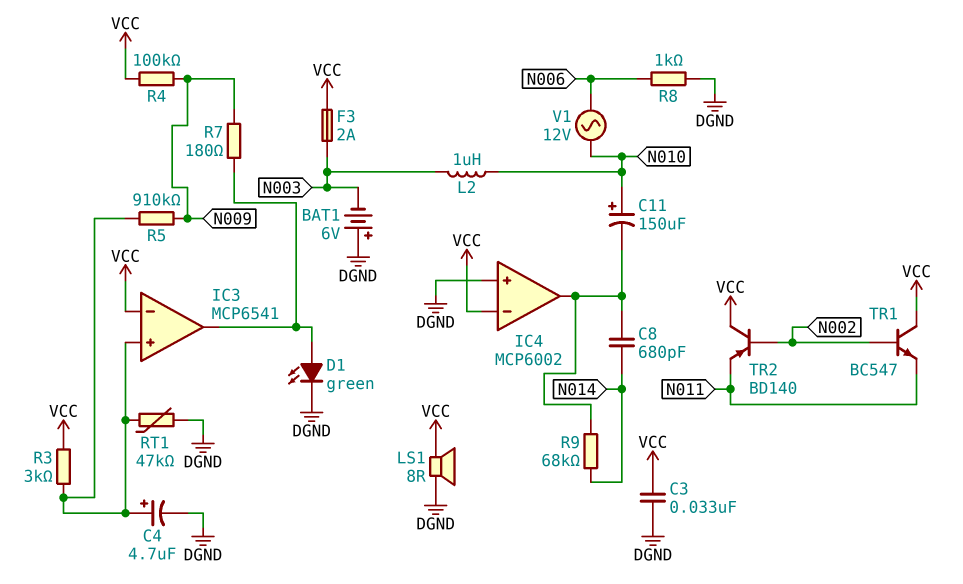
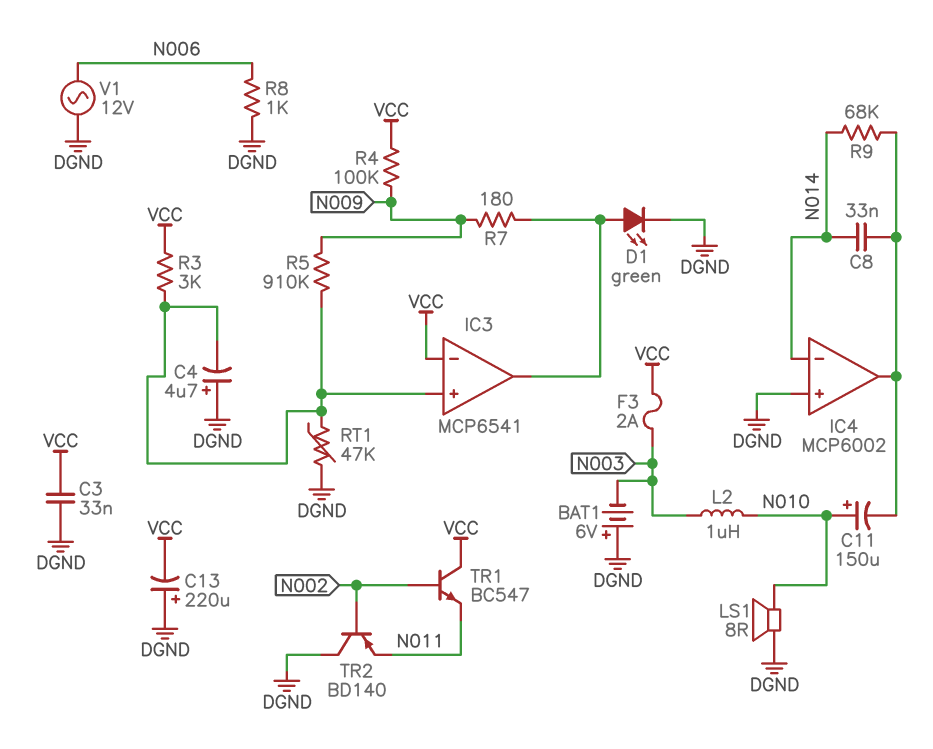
C4: 4.7uF (plus IC3/in+, minus DGND) -> 4.7uF (plus DGND, minus IC3/in+)
C8: 680pF (IC4/out, N014) -> 33nF (IC4/out, N014)
C13: none -> 220uF (plus DGND, minus VCC)
IC4 pin in-: VCC -> N014
LS1: speaker 8R (DGND, VCC) -> speaker 8R (DGND, N010)
TR2: PNP BD140 (B N002, C VCC, E N011) -> PNP BD140 (B N002, C DGND, E N011)
V1: AC 12V (N006, N010) -> AC 12V (DGND, N006)

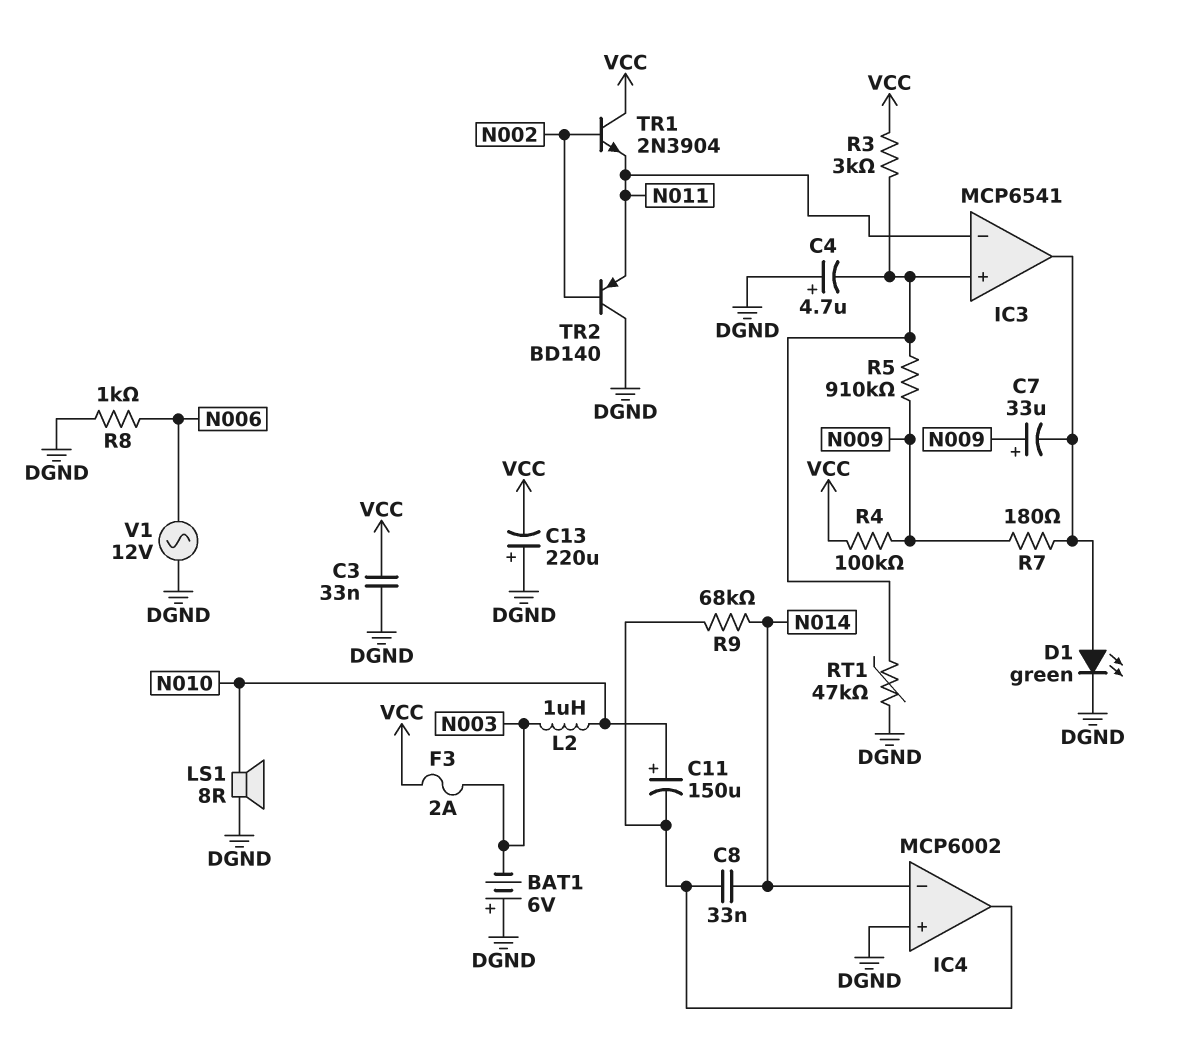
C7: none -> 33uF (plus N009, minus IC3/out)
IC3 pin in-: VCC -> N011
TR1: NPN BC547 (B N002, C VCC, E N011) -> NPN 2N3904 (B N002, C VCC, E N011)

